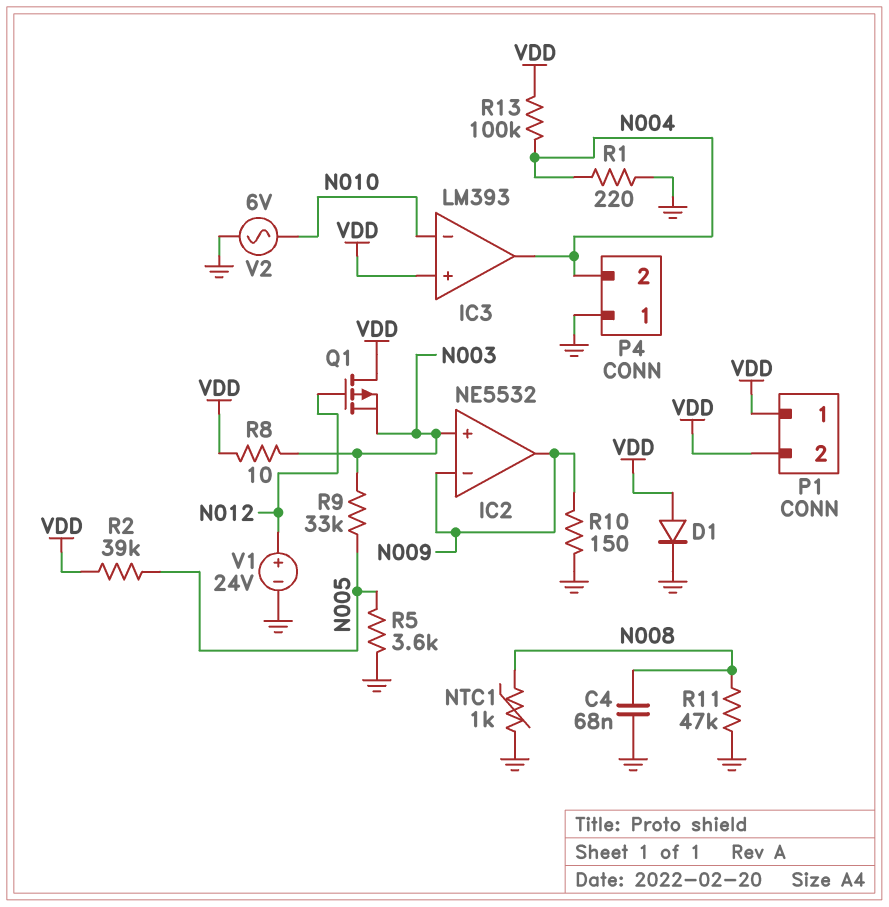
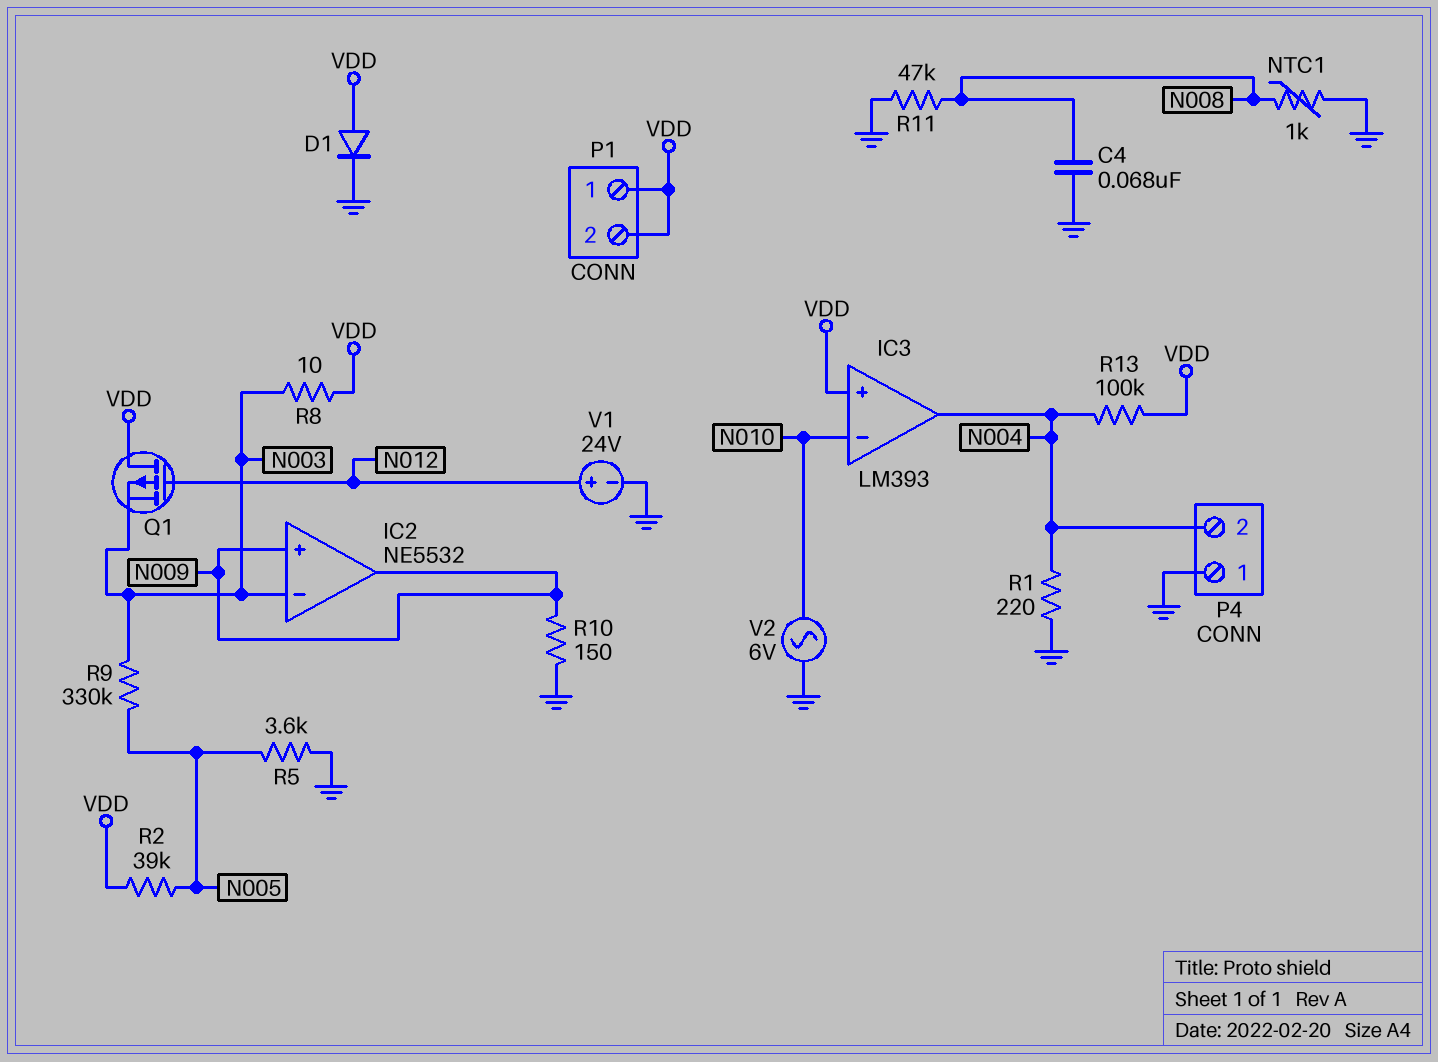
IC2 pin in+: N003 -> N009
IC2 pin in-: N009 -> N003
R9: 33k (N003, N005) -> 330k (N003, N005)

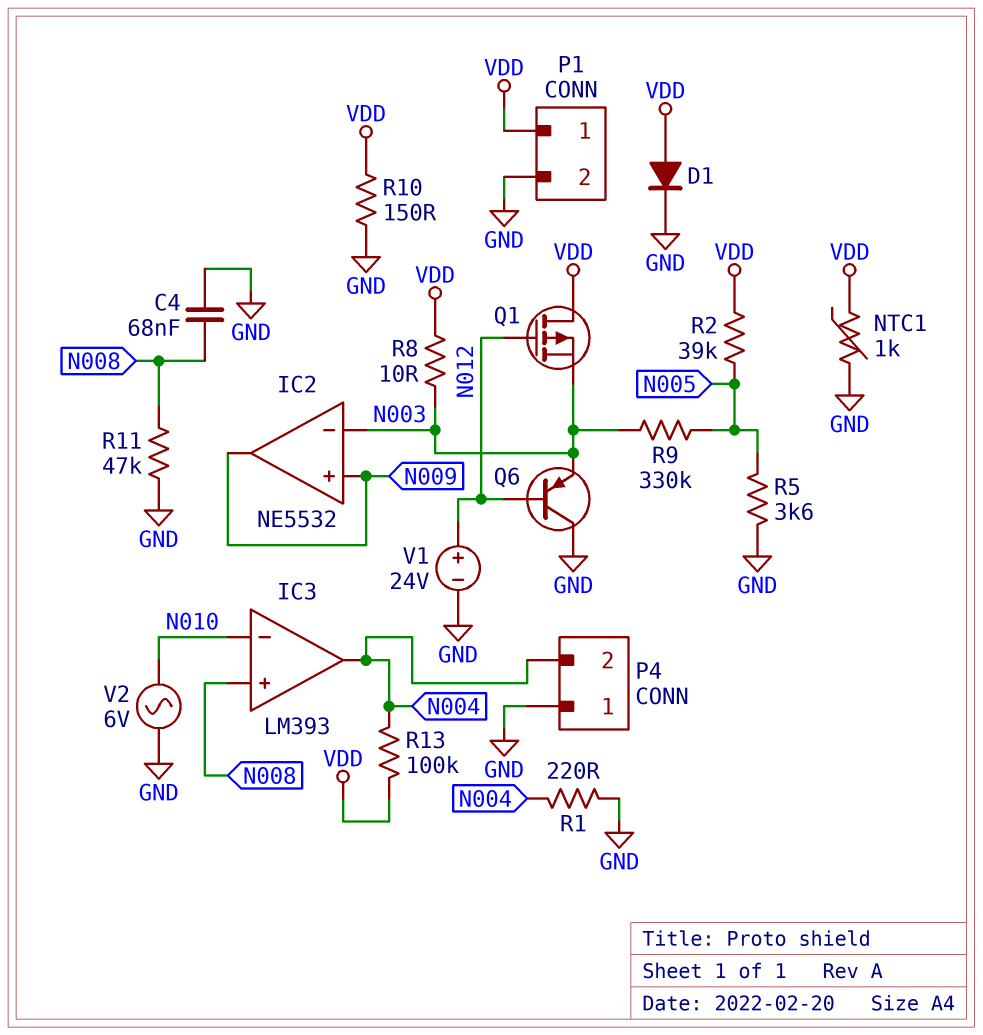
IC3 pin in+: VDD -> N008
NTC1: 1k (GND, N008) -> 1k (GND, VDD)
P1 pin 2: VDD -> GND
Q6: none -> PNP (B N012, C GND, E N003)
R10: 150 (GND, N009) -> 150 (GND, VDD)

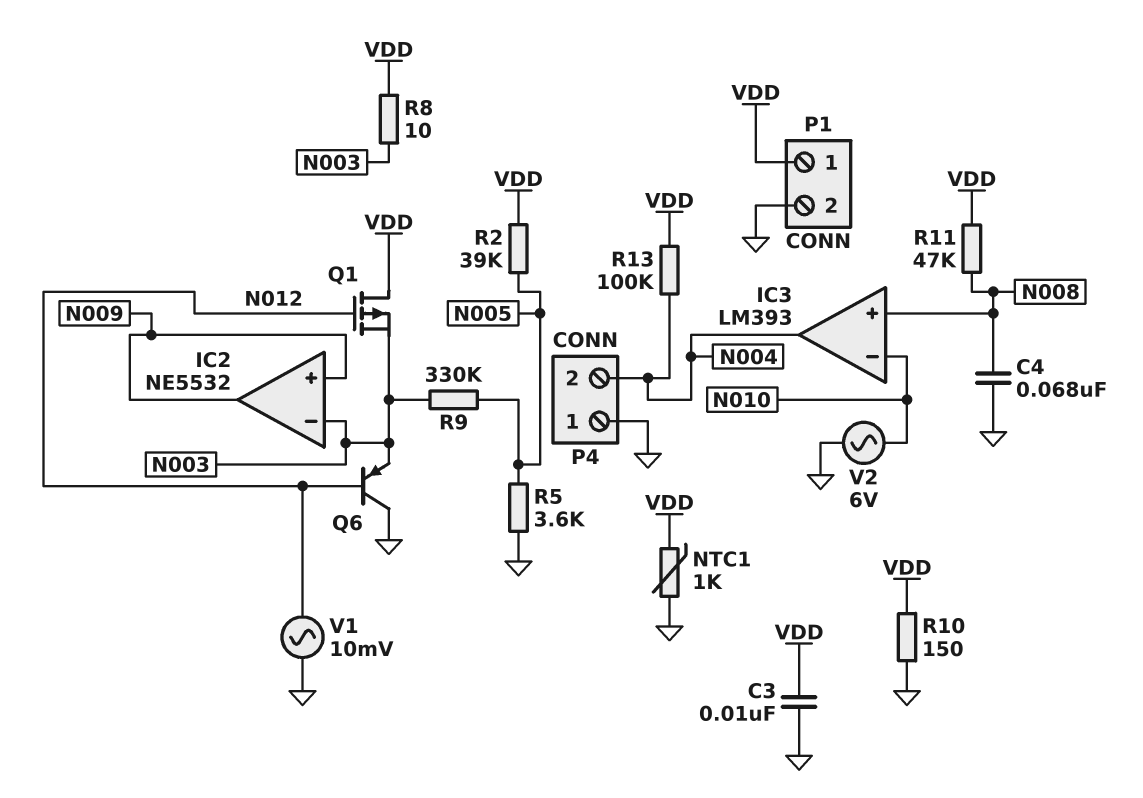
C3: none -> 10nF (GND, VDD)
D1: diode (A VDD, K GND) -> none
R1: 220 (GND, N004) -> none
R11: 47k (GND, N008) -> 47k (N008, VDD)
V1: 24V (plus N012, minus GND) -> AC 10mV (GND, N012)

